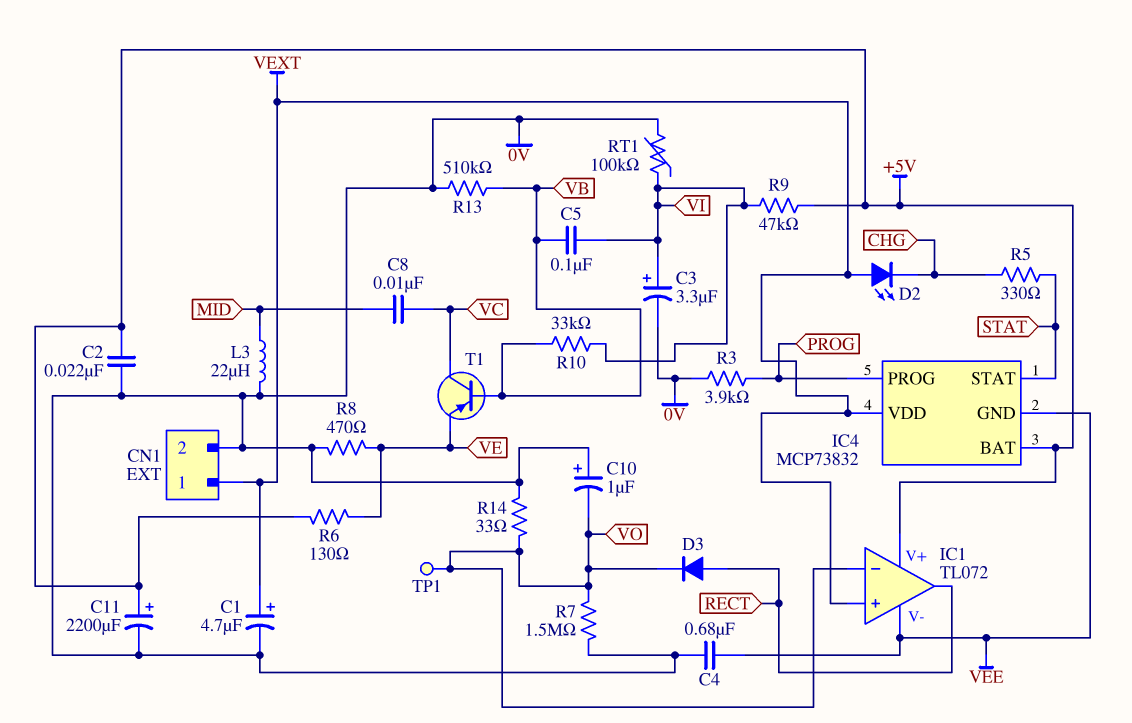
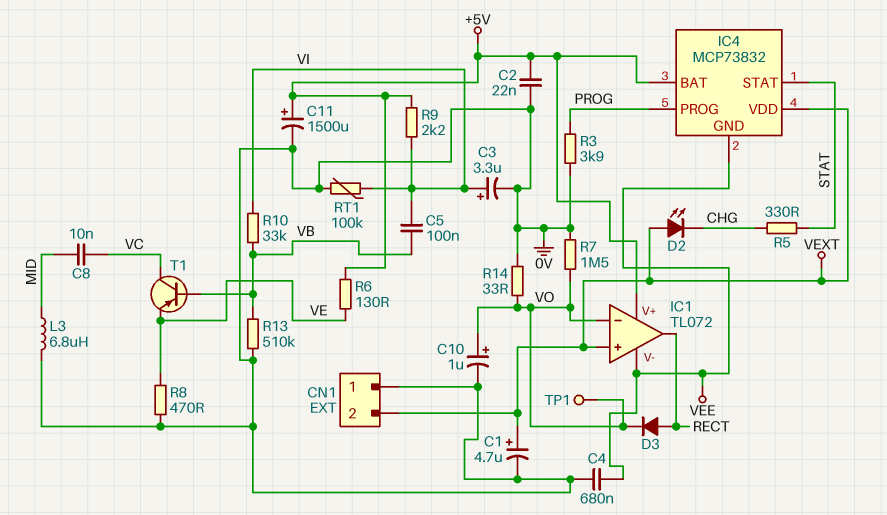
C10: 1uF (plus 0V, minus VO) -> 1uF (plus VO, minus 0V)
C11: 2200uF (plus +5V, minus 0V) -> 1500uF (plus +5V, minus 0V)
CN1 pin 1: VEXT -> 0V
CN1 pin 2: 0V -> VEXT
L3: 22uH (0V, MID) -> 6.8uH (0V, MID)
R9: 47k (+5V, VI) -> 2.2k (+5V, VI)

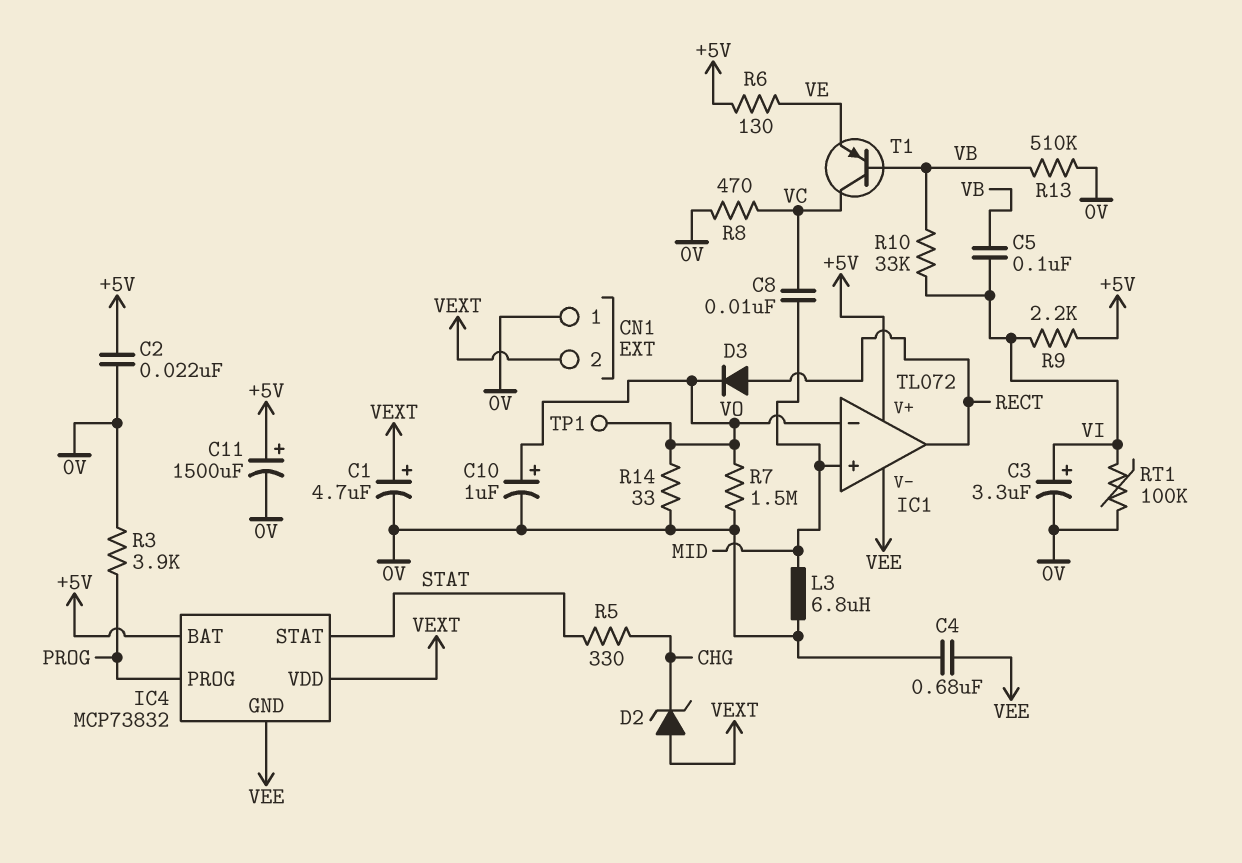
D2: LED (A VEXT, K CHG) -> zener (A VEXT, K CHG)
IC1 pin in+: VEXT -> MID
R8: 470 (0V, VE) -> 470 (0V, VC)

